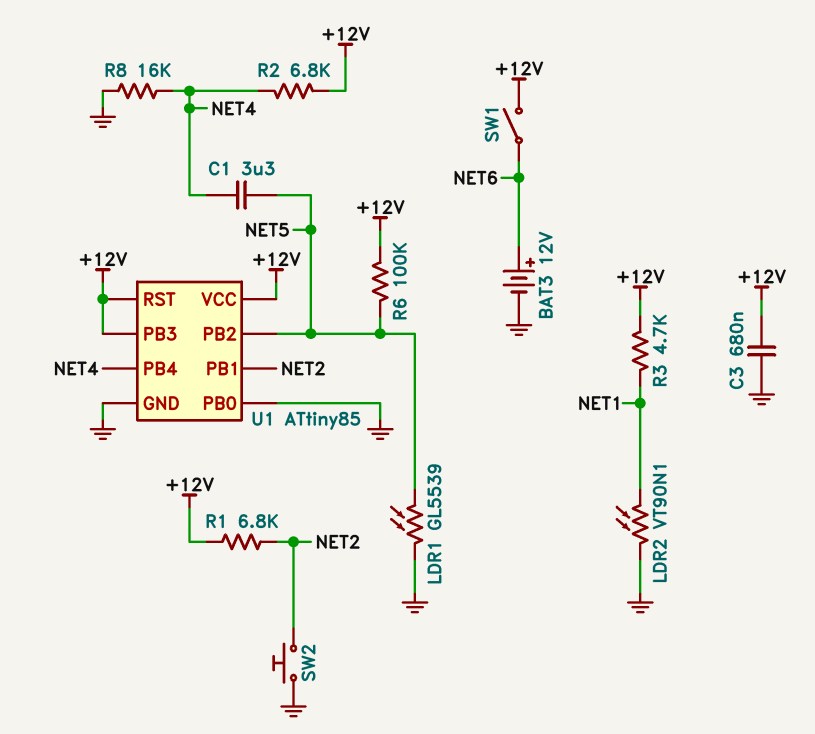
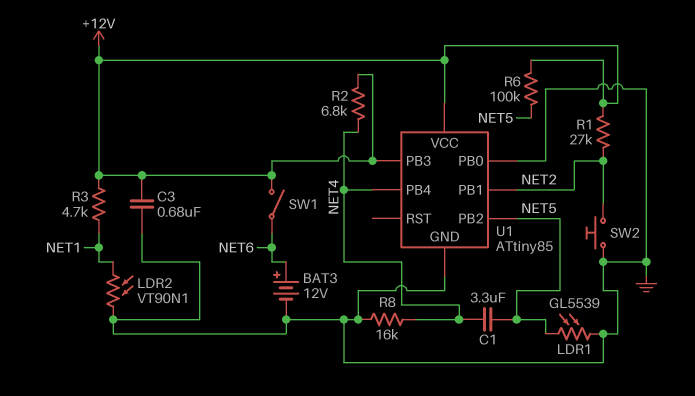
R1: 6.8k (+12V, NET2) -> 27k (+12V, NET2)
U1 pin RST: +12V -> none

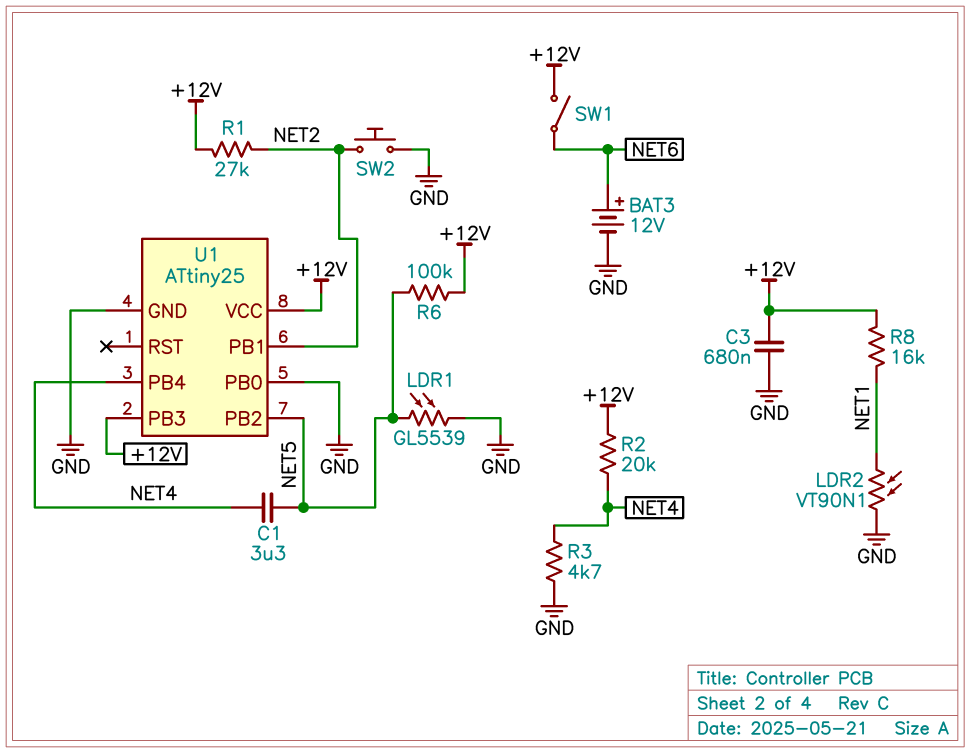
R2: 6.8k (+12V, NET4) -> 20k (+12V, NET4)
R3: 4.7k (+12V, NET1) -> 4.7k (GND, NET4)
R8: 16k (GND, NET4) -> 16k (+12V, NET1)
U1: ATtiny85 -> ATtiny25

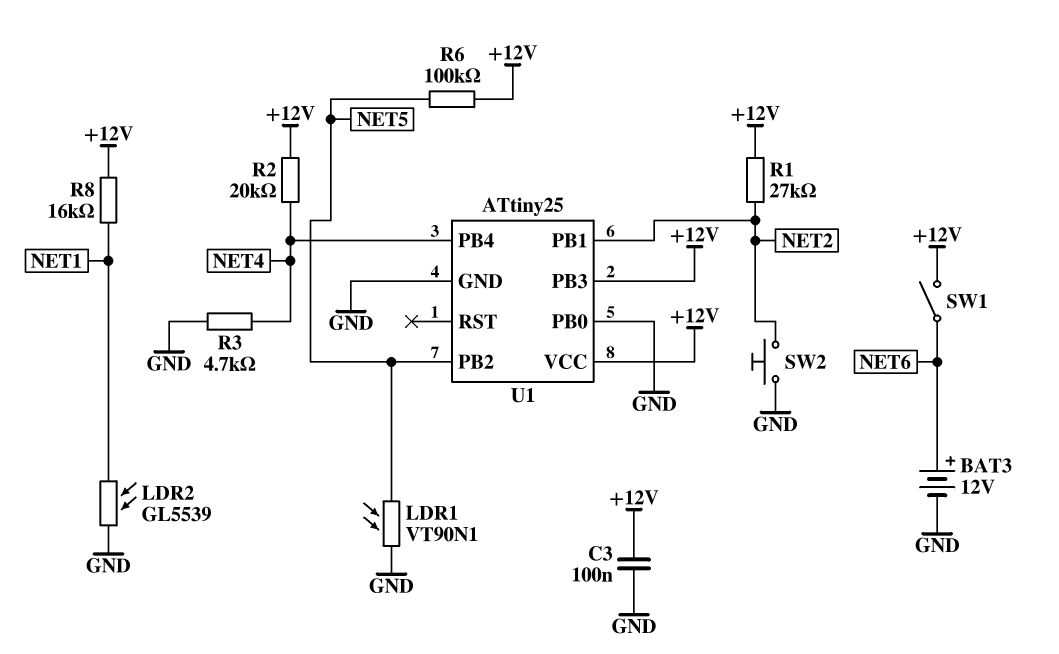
C1: 3.3uF (NET4, NET5) -> none
C3: 680nF (+12V, GND) -> 100nF (+12V, GND)
LDR1: GL5539 (GND, NET5) -> VT90N1 (GND, NET5)
LDR2: VT90N1 (GND, NET1) -> GL5539 (GND, NET1)

